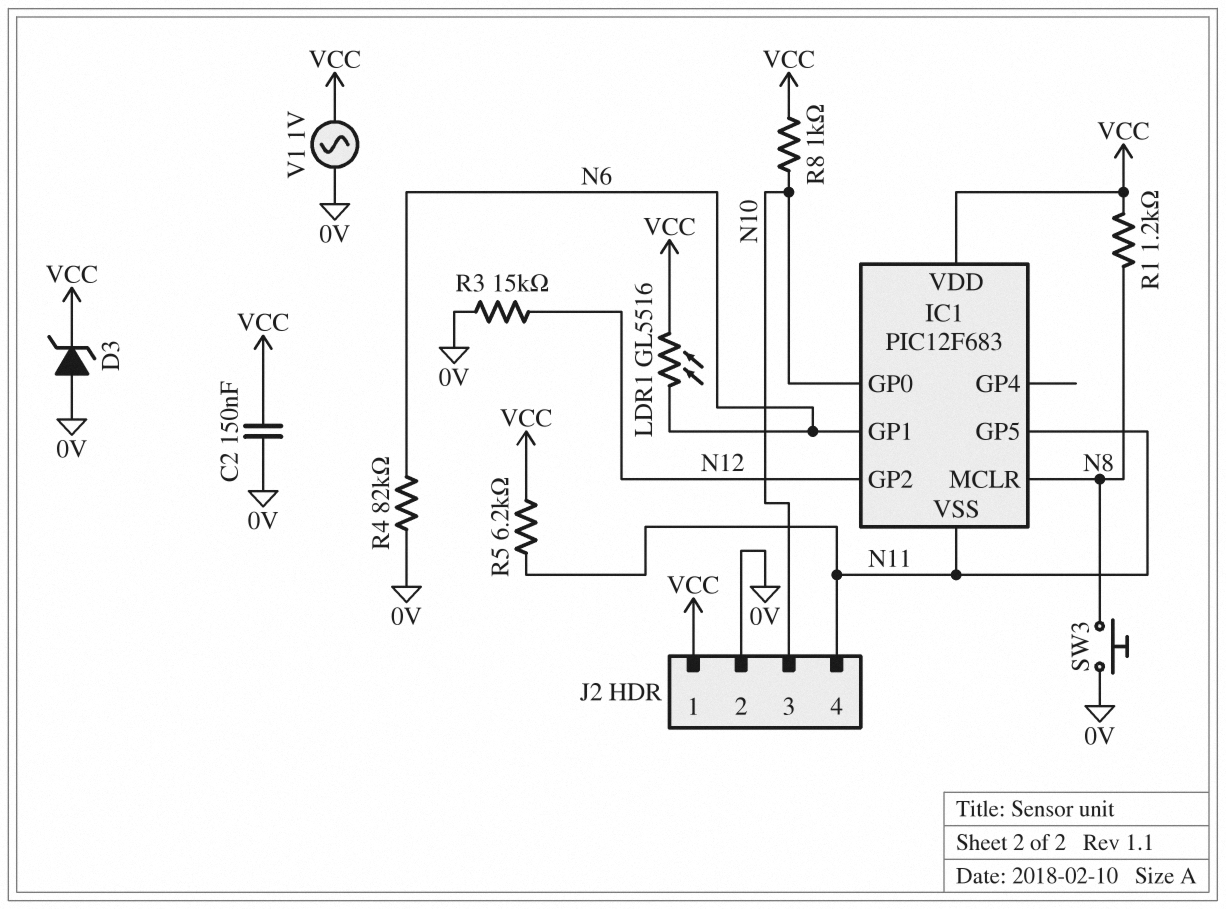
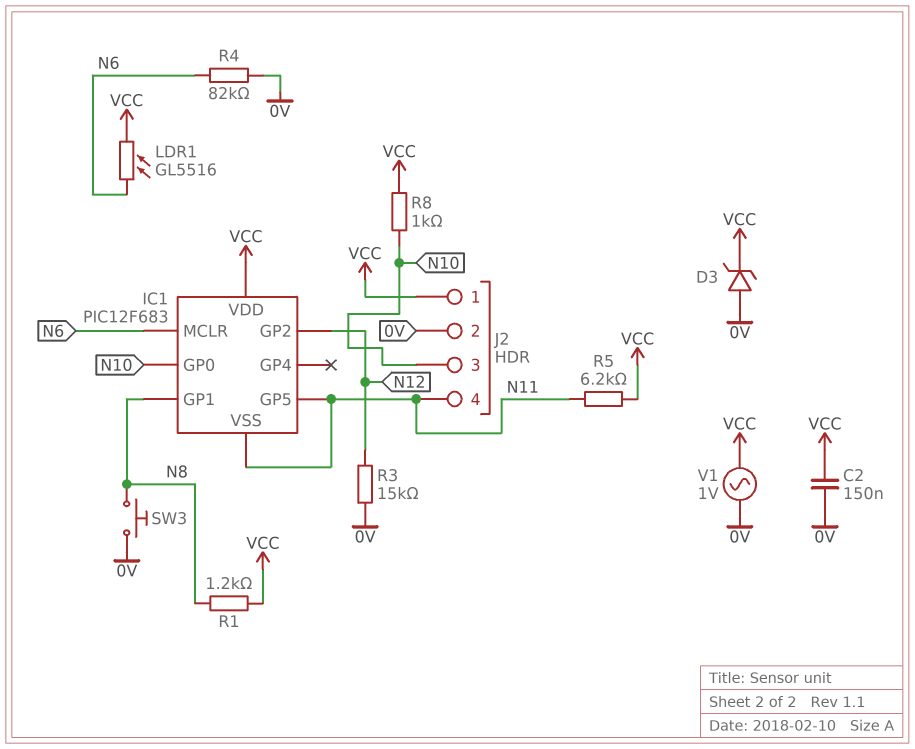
IC1 pin GP1: N6 -> N8
IC1 pin MCLR: N8 -> N6

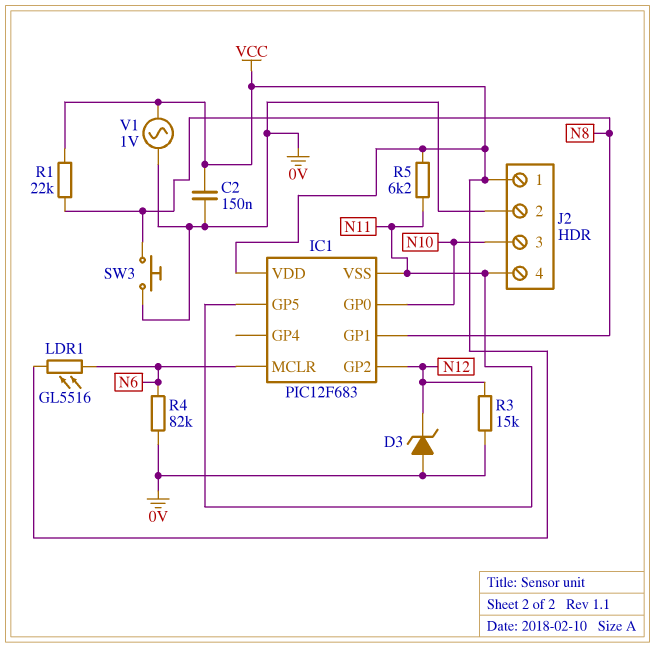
D3: zener (A 0V, K VCC) -> zener (A 0V, K N12)
R1: 1.2k (N8, VCC) -> 22k (N8, VCC)
R8: 1k (N10, VCC) -> none

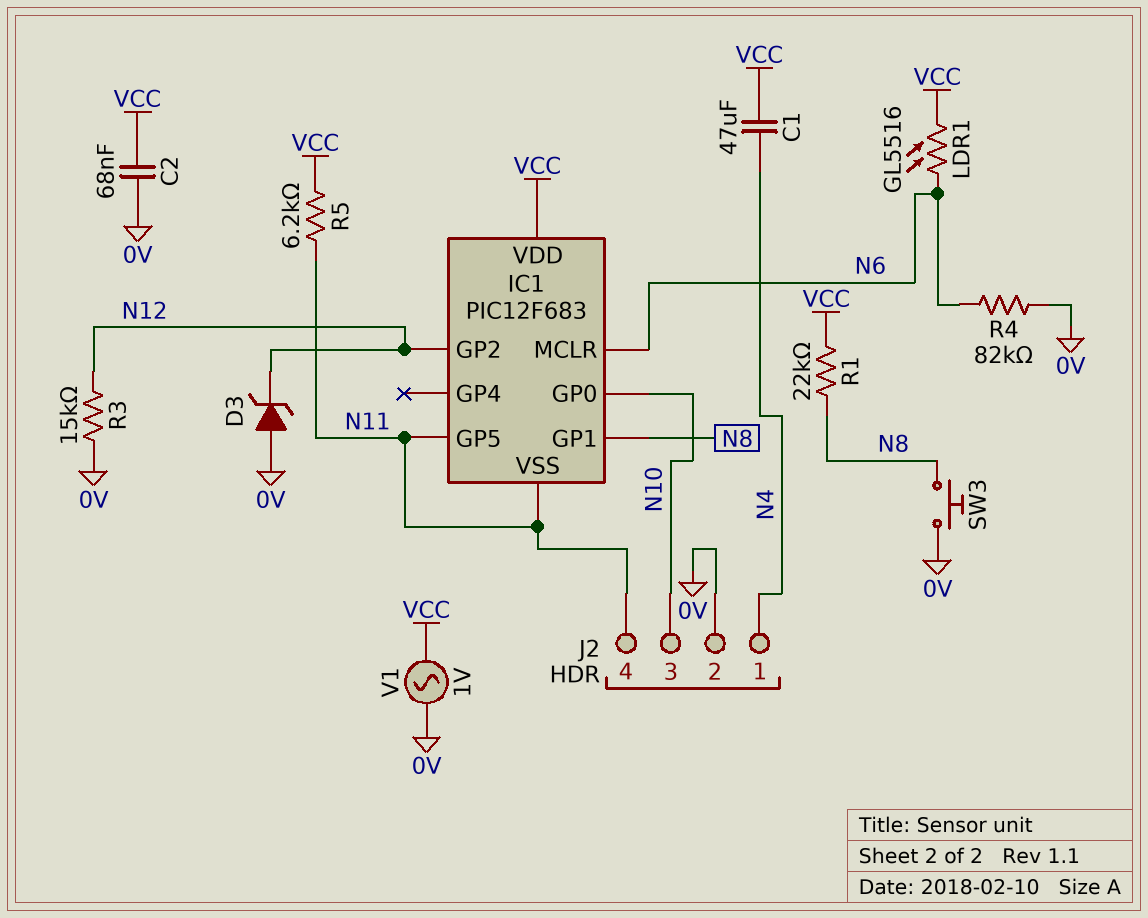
C1: none -> 47uF (N4, VCC)
C2: 150nF (0V, VCC) -> 68nF (0V, VCC)
J2 pin 1: VCC -> N4

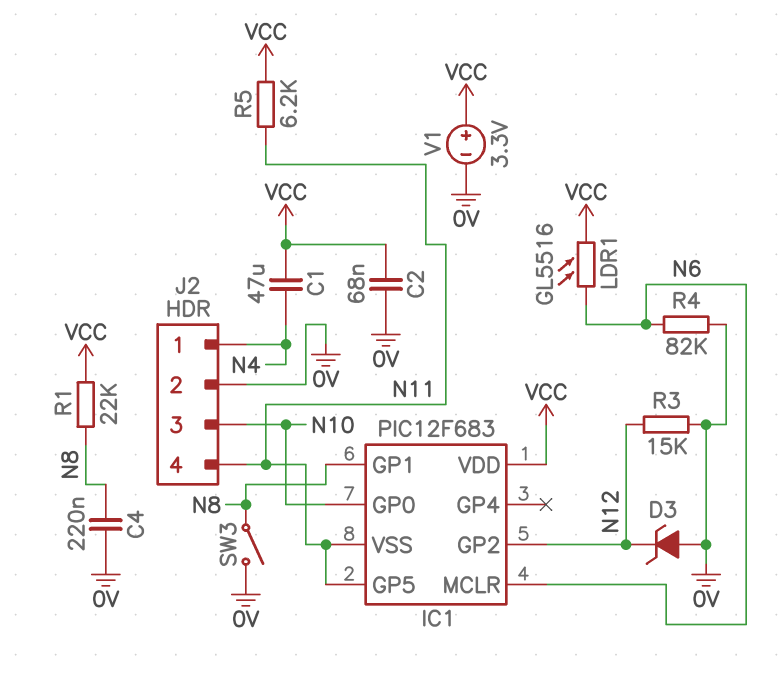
C4: none -> 220nF (0V, N8)
SW3: button (0V, N8) -> switch (0V, N8)
V1: AC 1V (0V, VCC) -> 3.3V (plus VCC, minus 0V)

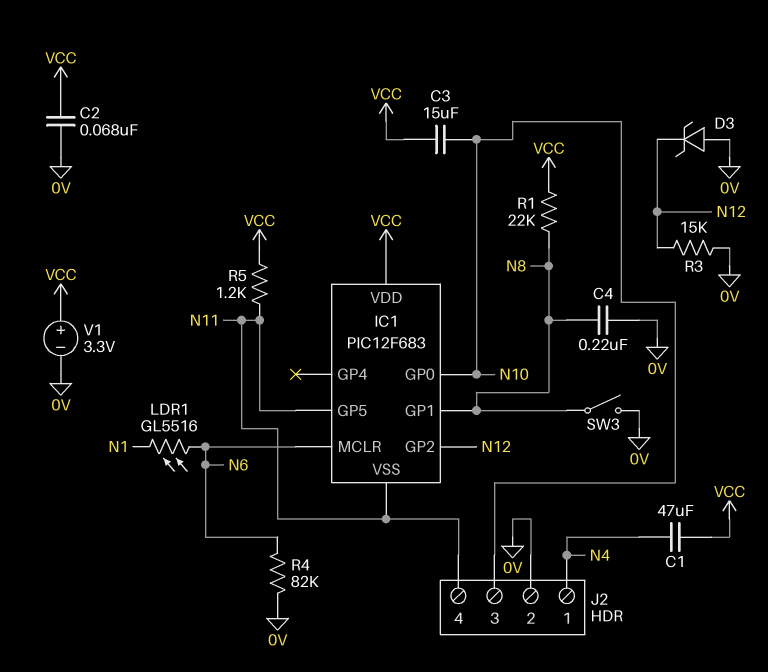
C3: none -> 15uF (N10, VCC)
LDR1: GL5516 (N6, VCC) -> GL5516 (N1, N6)
R5: 6.2k (N11, VCC) -> 1.2k (N11, VCC)

